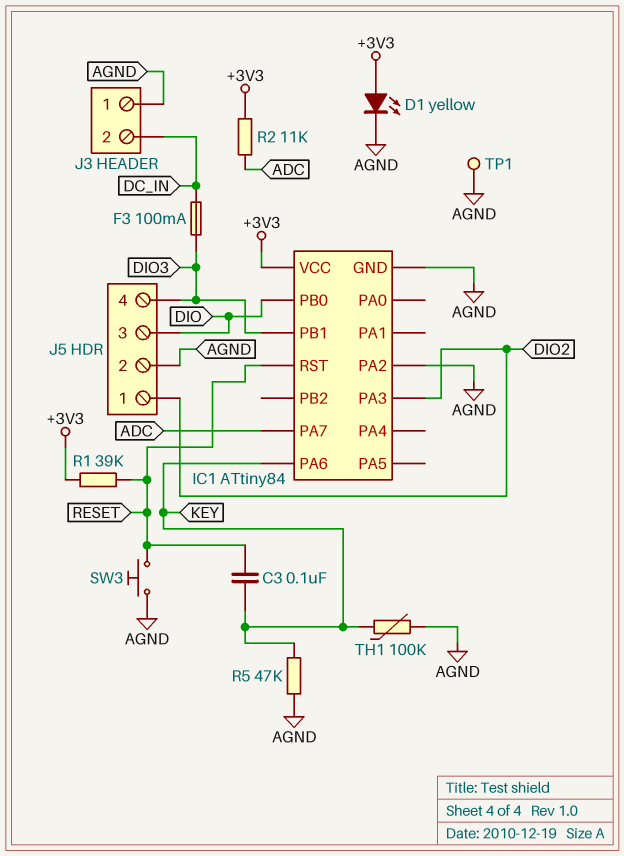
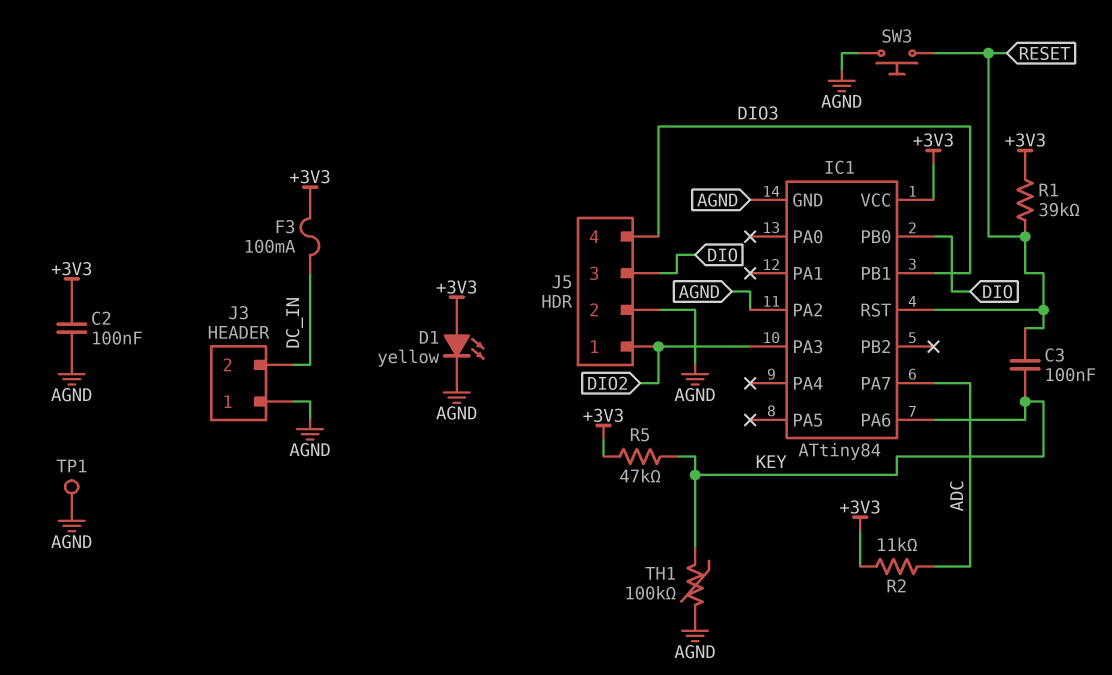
C2: none -> 100nF (+3V3, AGND)
F3: 100mA (DC_IN, DIO3) -> 100mA (+3V3, DC_IN)
R5: 47k (AGND, KEY) -> 47k (+3V3, KEY)

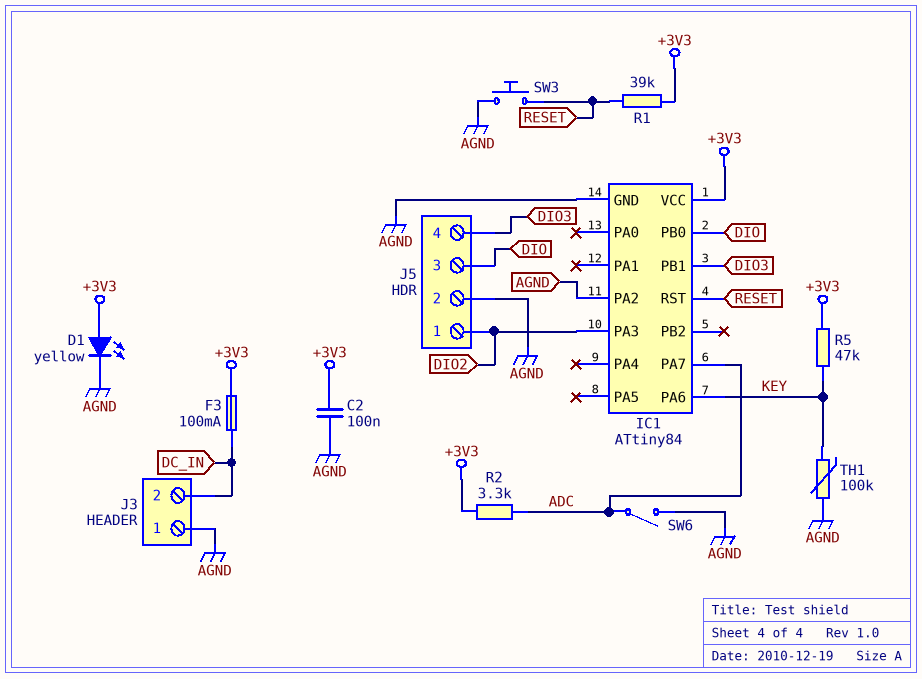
C3: 100nF (KEY, RESET) -> none
R2: 11k (+3V3, ADC) -> 3.3k (+3V3, ADC)
SW6: none -> switch (ADC, AGND)
TP1: test point (AGND) -> none

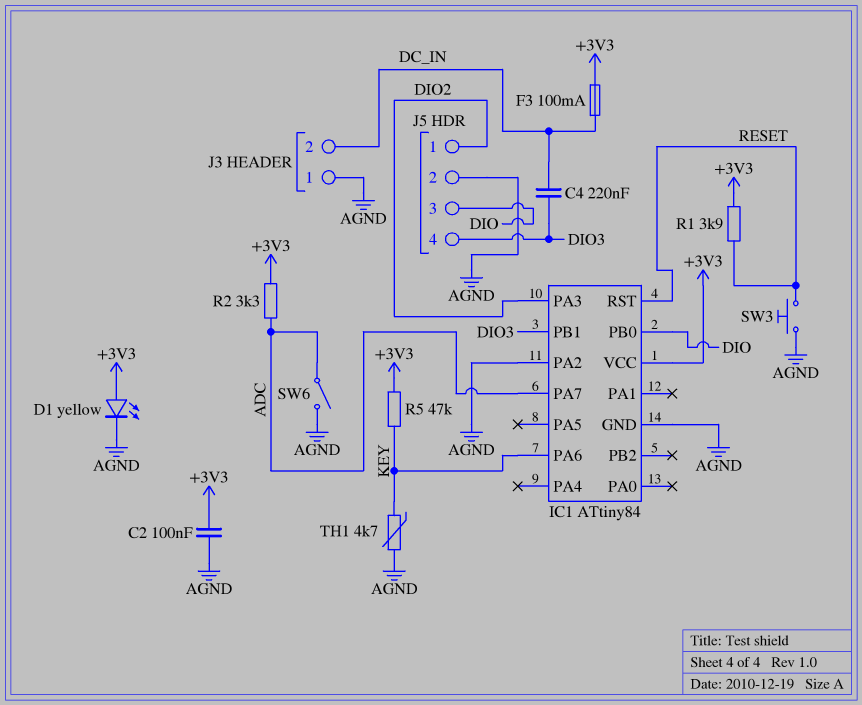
C4: none -> 220nF (DC_IN, DIO3)
R1: 39k (+3V3, RESET) -> 3.9k (+3V3, RESET)
TH1: 100k (AGND, KEY) -> 4.7k (AGND, KEY)

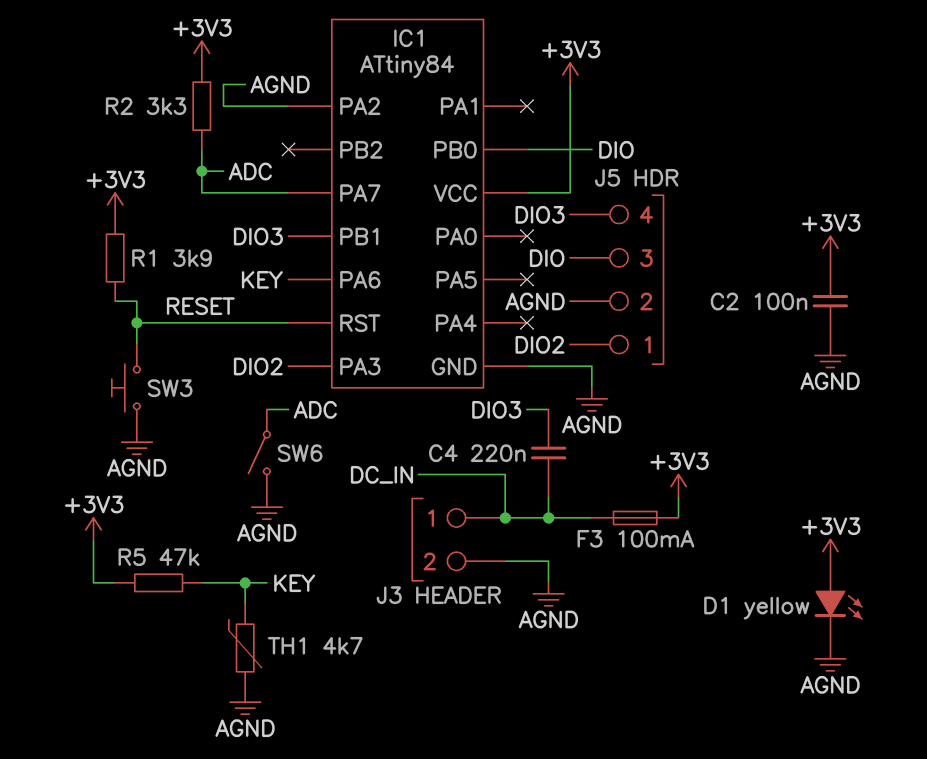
J3 pin 1: AGND -> DC_IN
J3 pin 2: DC_IN -> AGND

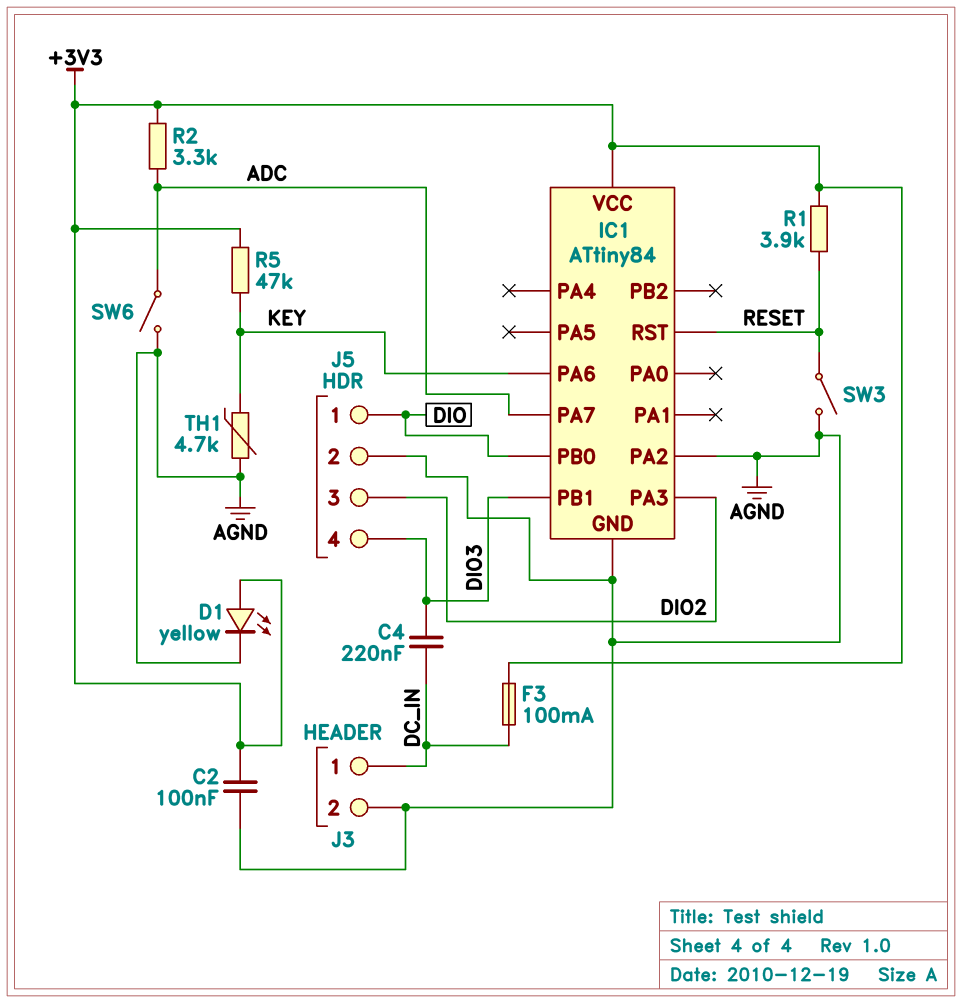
J5 pin 1: DIO2 -> DIO
J5 pin 3: DIO -> DIO2
SW3: button (AGND, RESET) -> switch (AGND, RESET)

